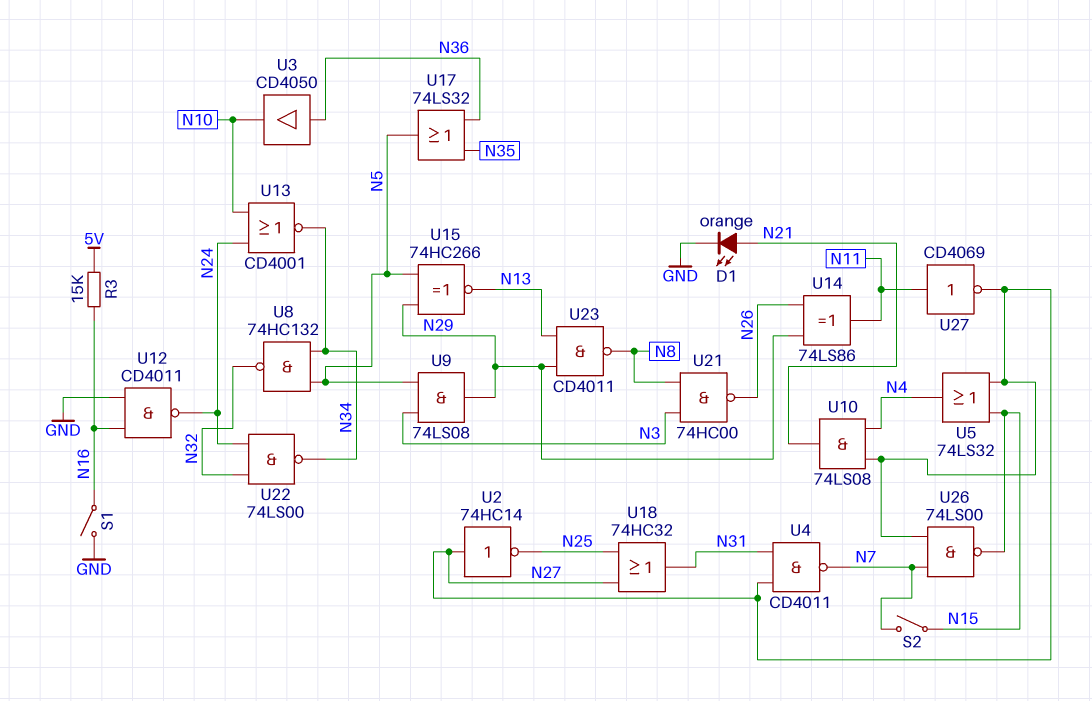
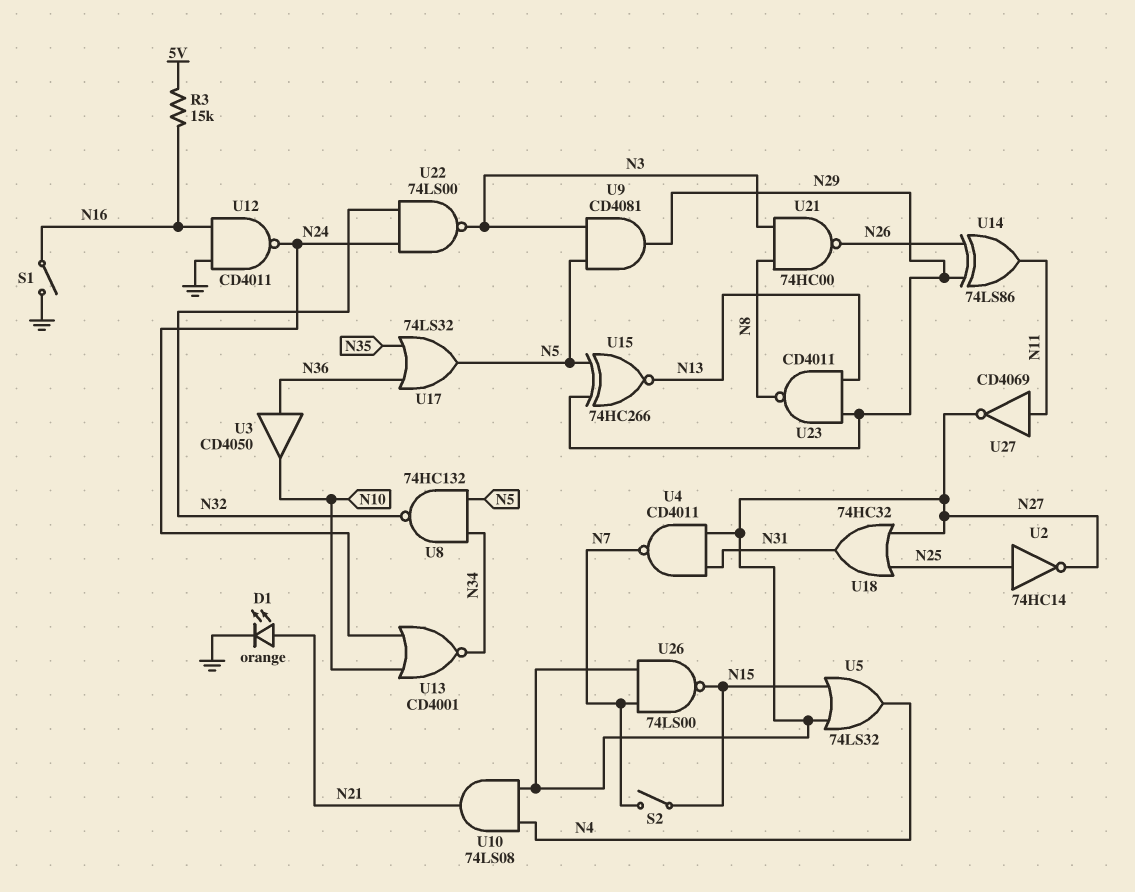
U2: NOT 74HC14 (in N27, out N25) -> NOT 74HC14 (in N25, out N27)
U9: AND 74LS08 (in N3, in N5, out N29) -> AND CD4081 (in N3, in N5, out N29)
U22: NAND 74LS00 (in N24, in N32, out N34) -> NAND 74LS00 (in N24, in N32, out N3)

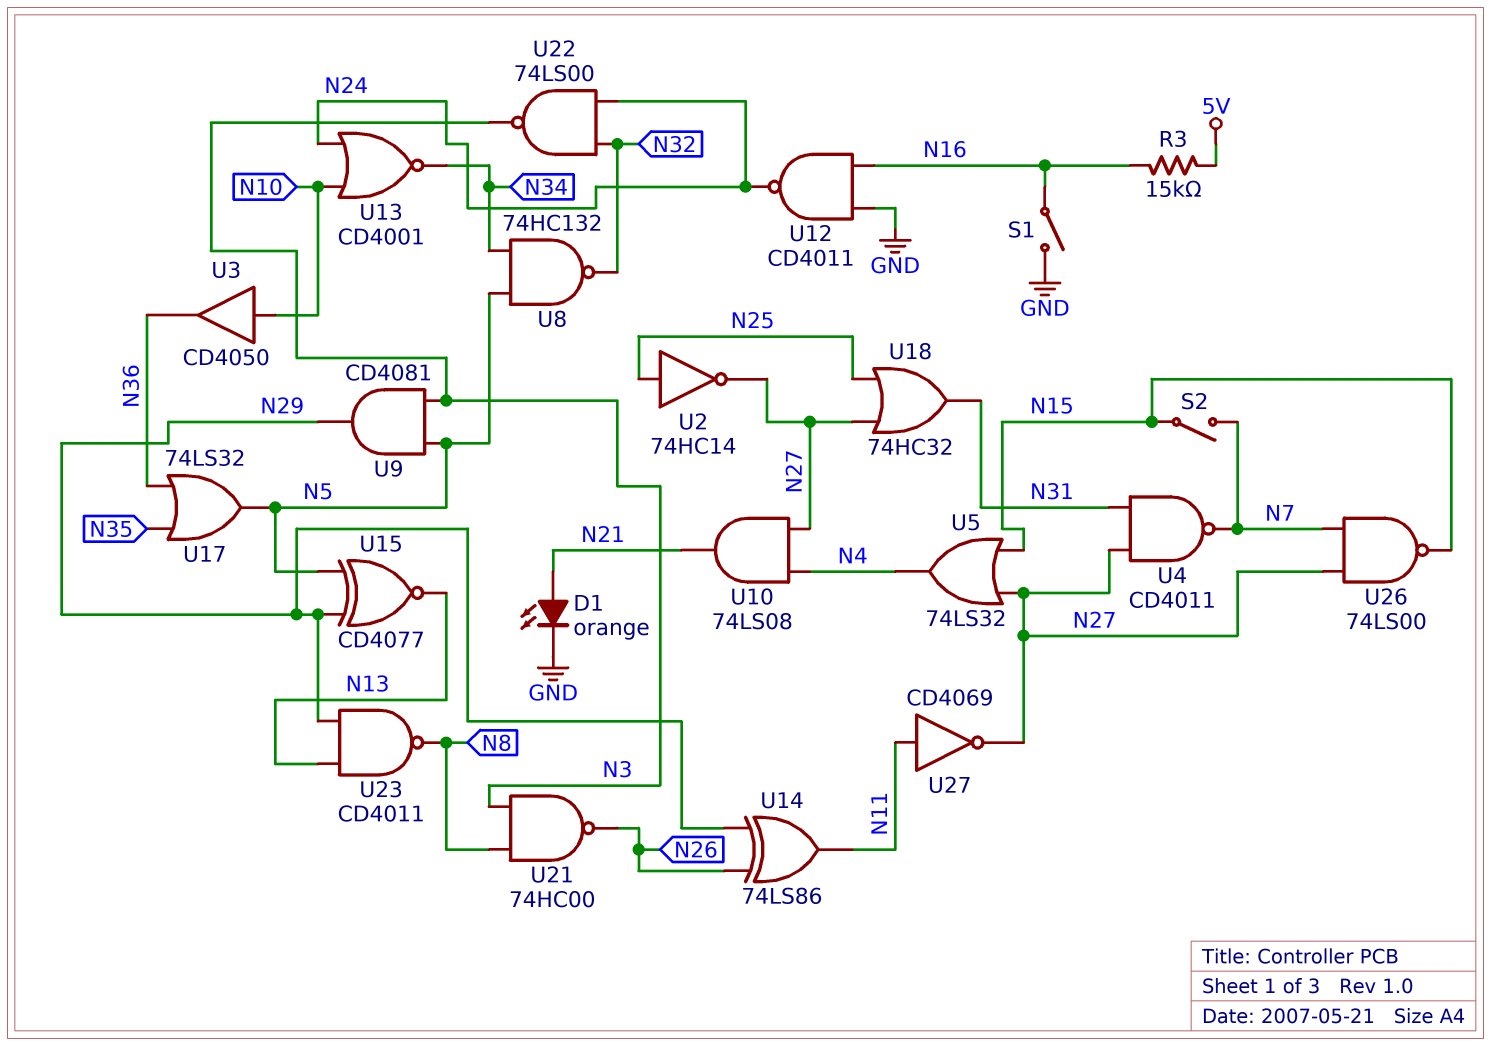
U3: buffer CD4050 (in N36, out N10) -> buffer CD4050 (in N10, out N36)
U15: XNOR 74HC266 (in N5, in N29, out N13) -> XNOR CD4077 (in N5, in N29, out N13)

